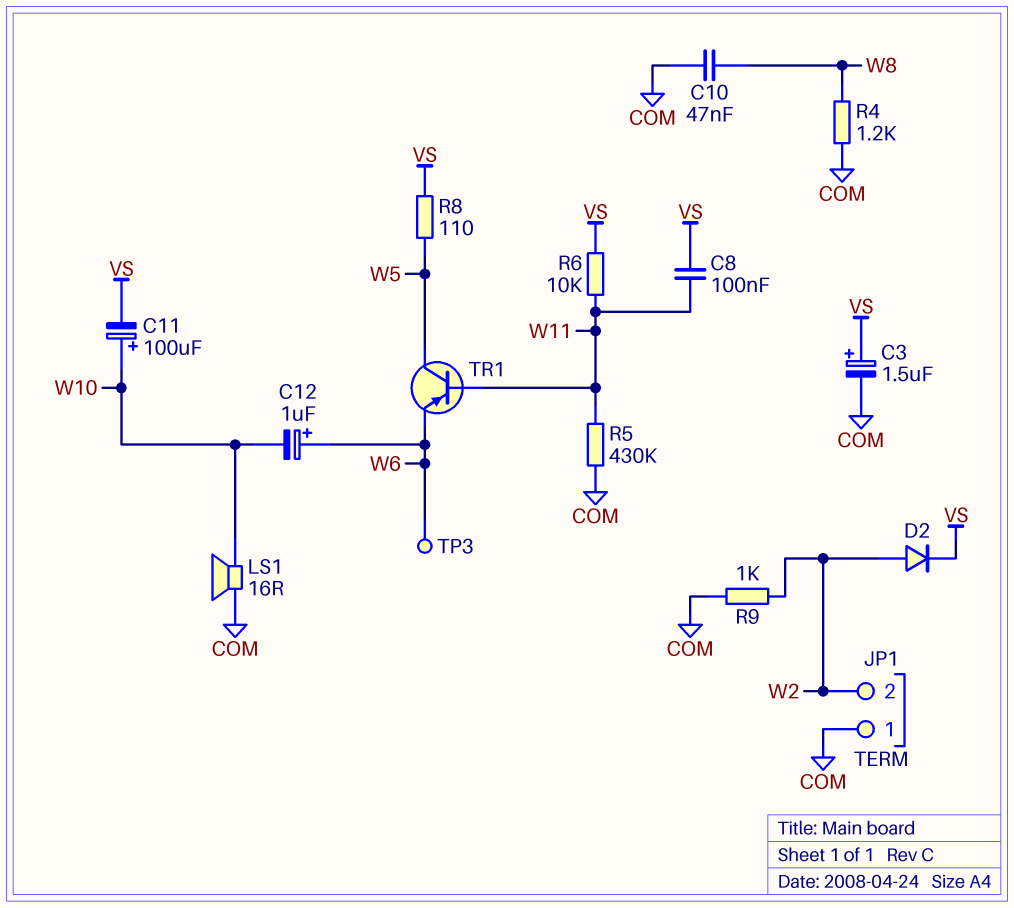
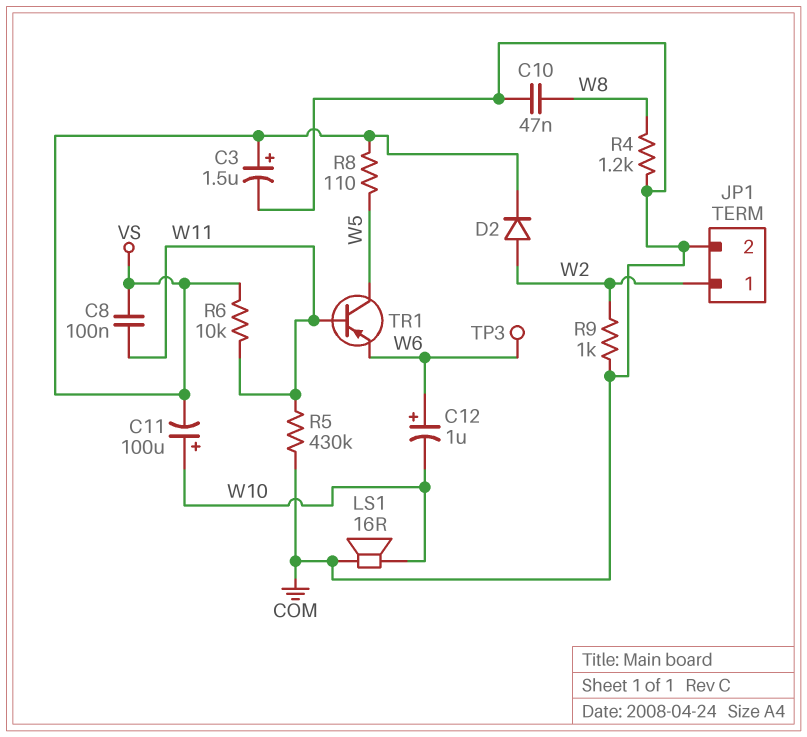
JP1 pin 1: COM -> W2
JP1 pin 2: W2 -> COM

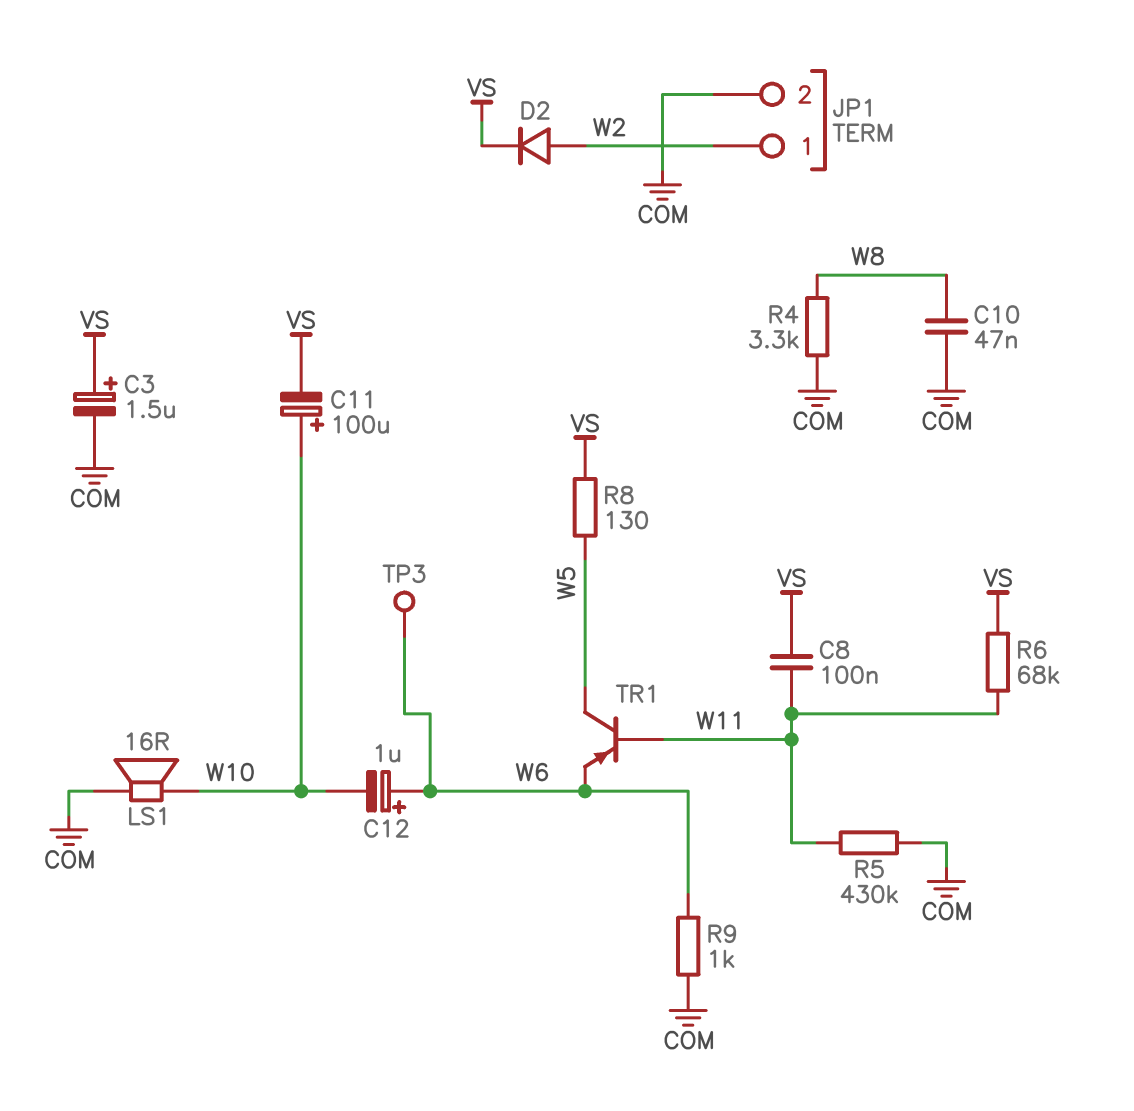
R4: 1.2k (COM, W8) -> 3.3k (COM, W8)
R6: 10k (VS, W11) -> 68k (VS, W11)
R8: 110 (VS, W5) -> 130 (VS, W5)
R9: 1k (COM, W2) -> 1k (COM, W6)

